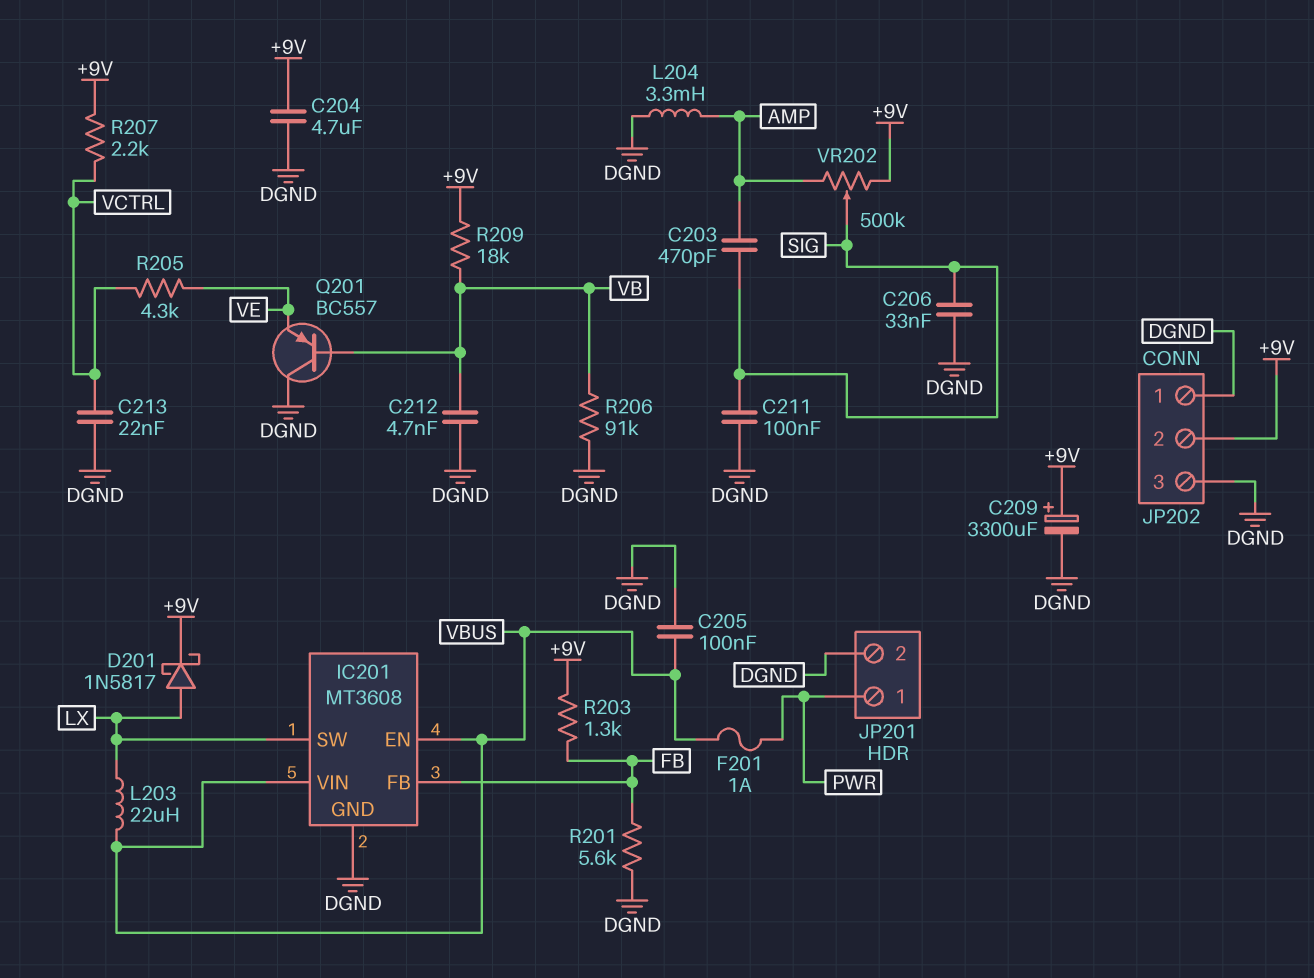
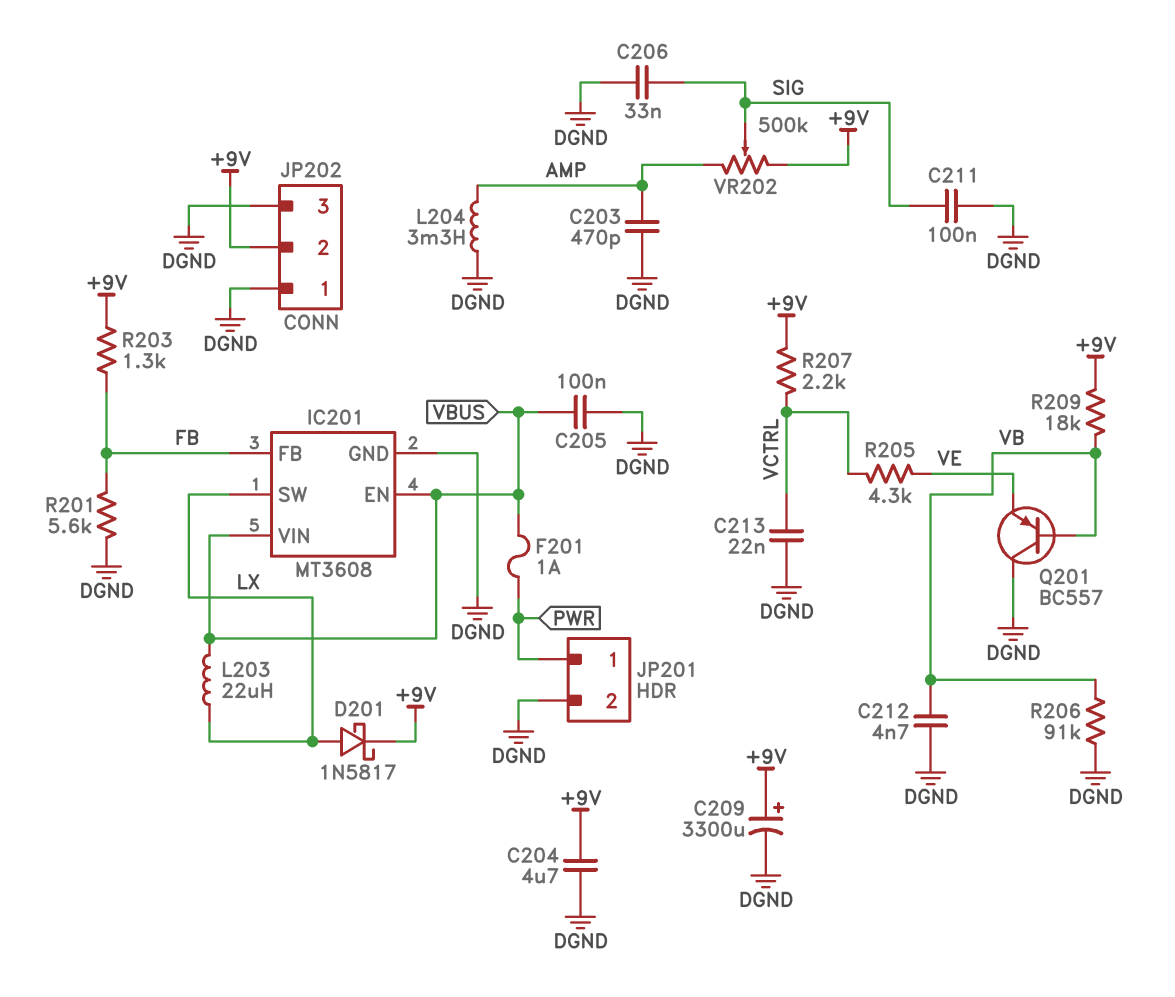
C203: 470pF (AMP, SIG) -> 470pF (AMP, DGND)

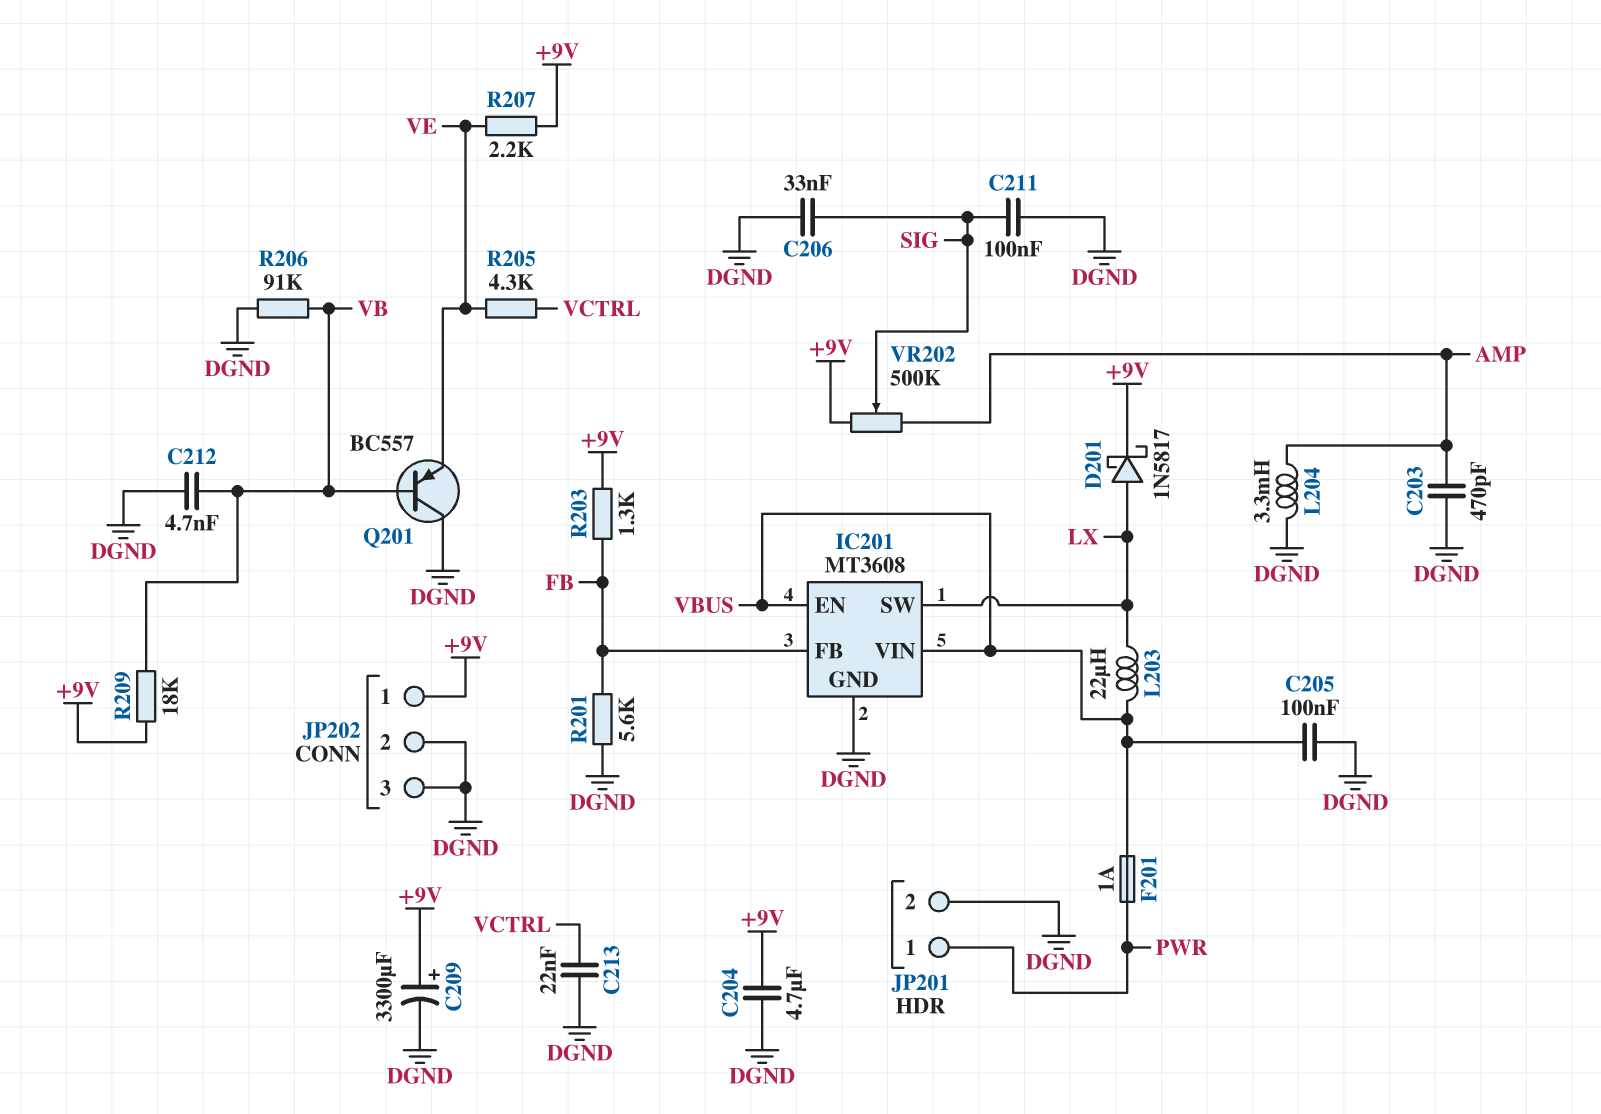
JP202 pin 1: DGND -> +9V
JP202 pin 2: +9V -> DGND
R207: 2.2k (+9V, VCTRL) -> 2.2k (+9V, VE)

